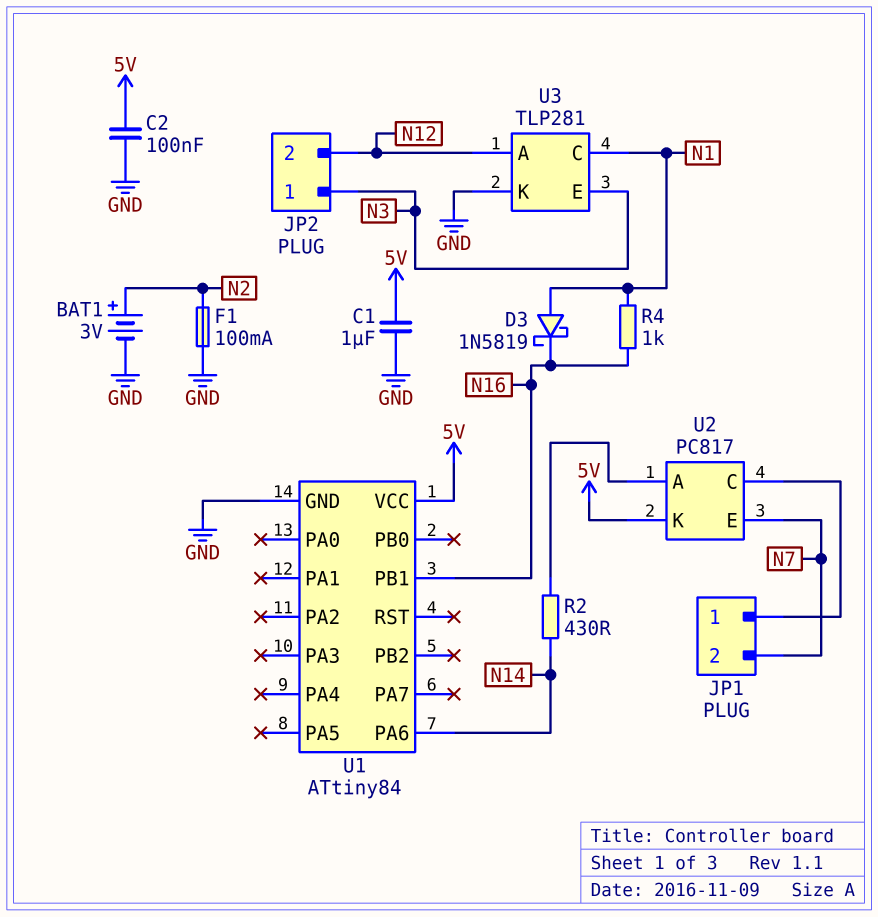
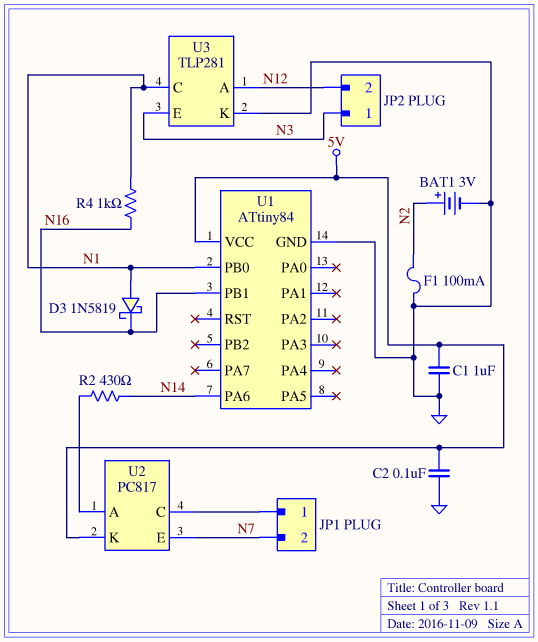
U1 pin PB0: none -> N1

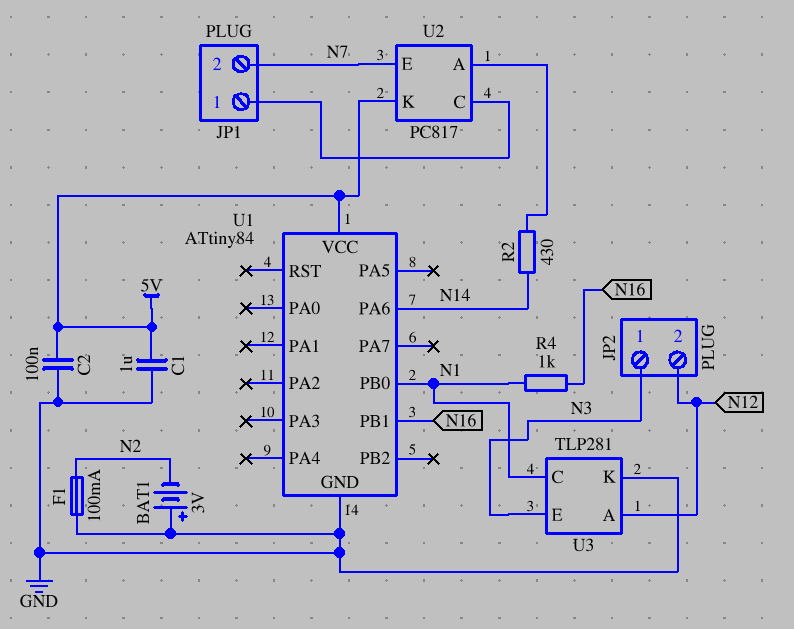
BAT1: 3V (plus N2, minus GND) -> 3V (plus GND, minus N2)
D3: schottky 1N5819 (A N1, K N16) -> none

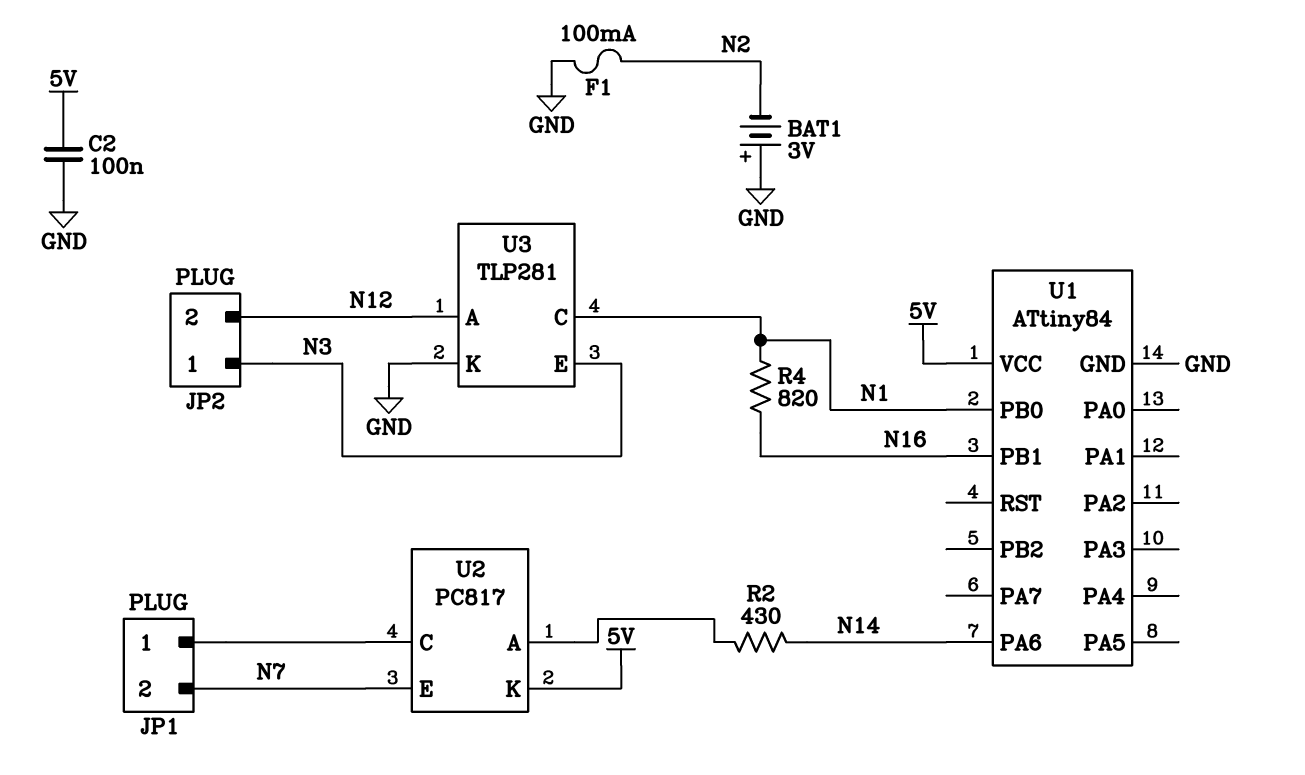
C1: 1uF (5V, GND) -> none
R4: 1k (N1, N16) -> 820 (N1, N16)

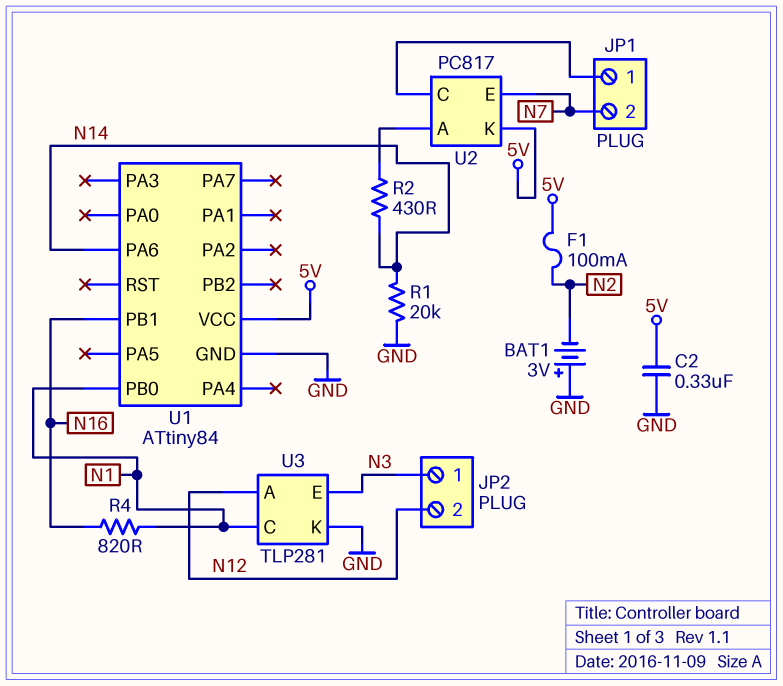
C2: 100nF (5V, GND) -> 330nF (5V, GND)
F1: 100mA (GND, N2) -> 100mA (5V, N2)
R1: none -> 20k (GND, N14)

